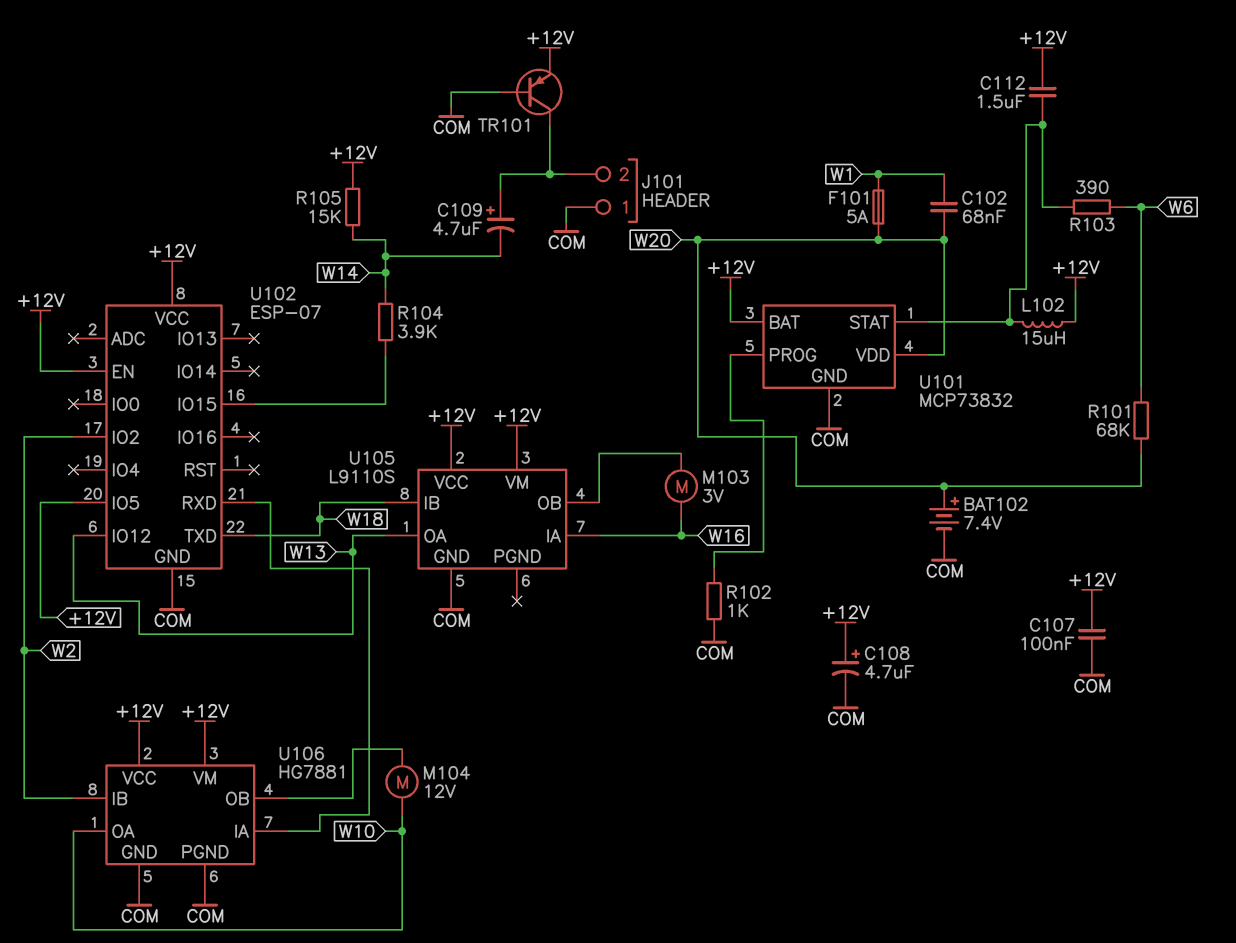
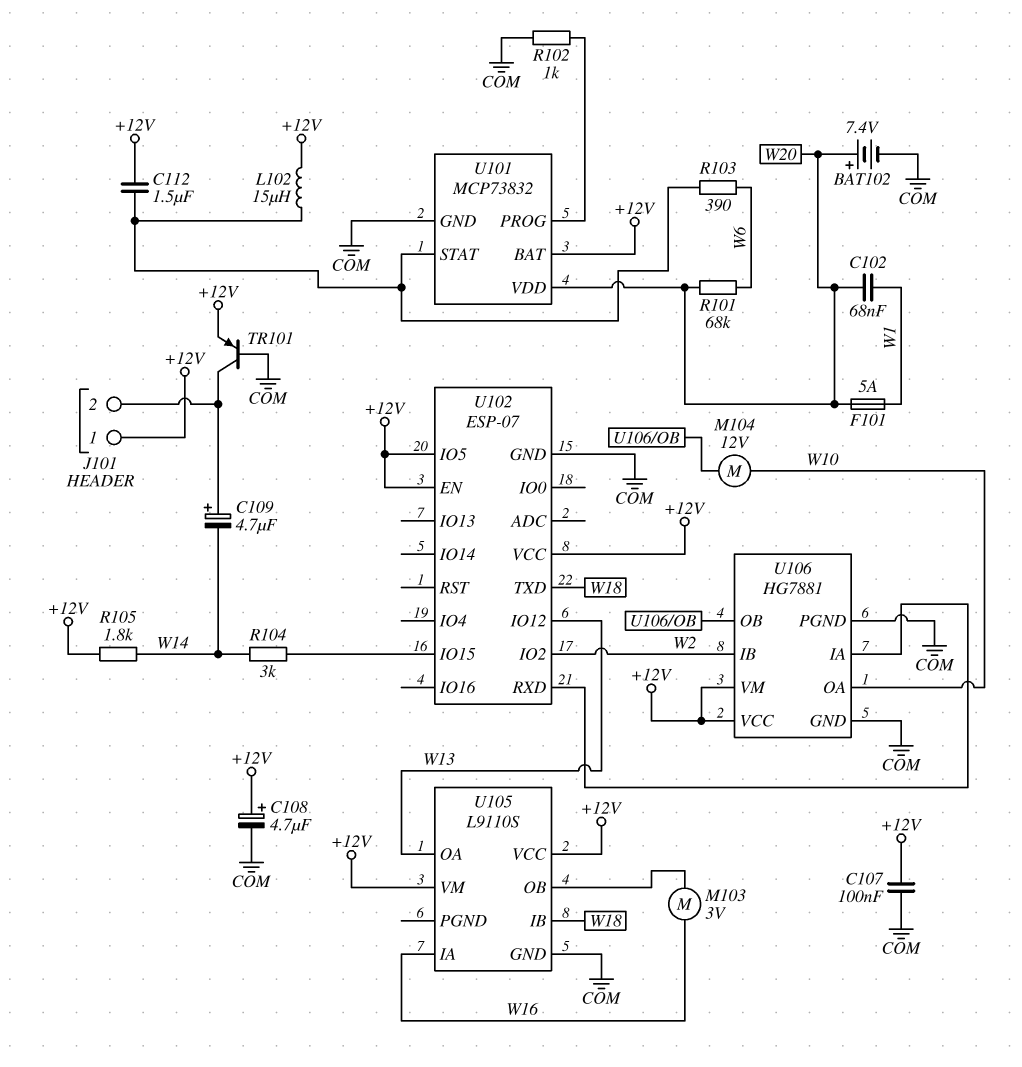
J101 pin 1: COM -> +12V
R104: 3.9k (U102/IO15, W14) -> 3k (U102/IO15, W14)
R105: 15k (+12V, W14) -> 1.8k (+12V, W14)

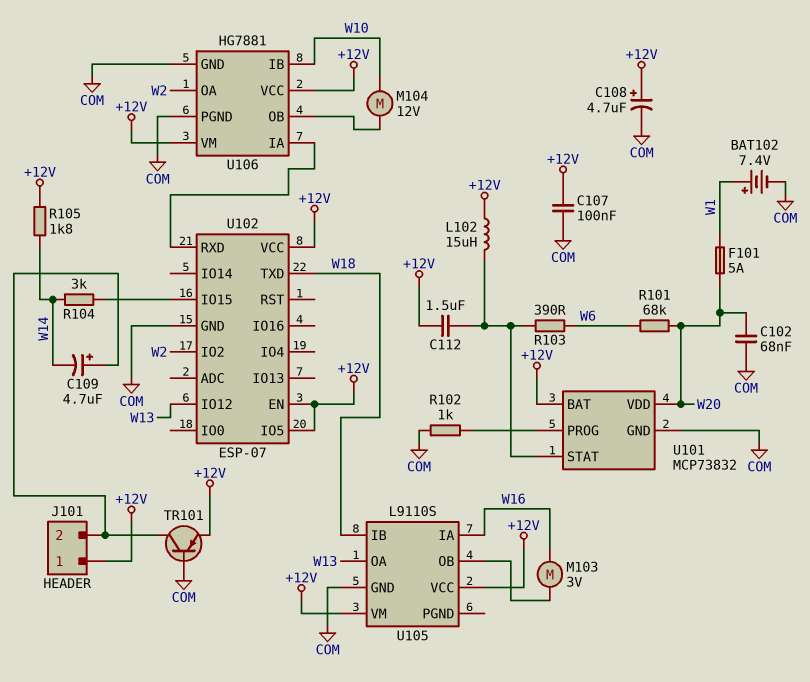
BAT102: 7.4V (plus W20, minus COM) -> 7.4V (plus W1, minus COM)
C102: 68nF (W1, W20) -> 68nF (COM, W20)
U106 pin IB: W2 -> W10
U106 pin OA: W10 -> W2

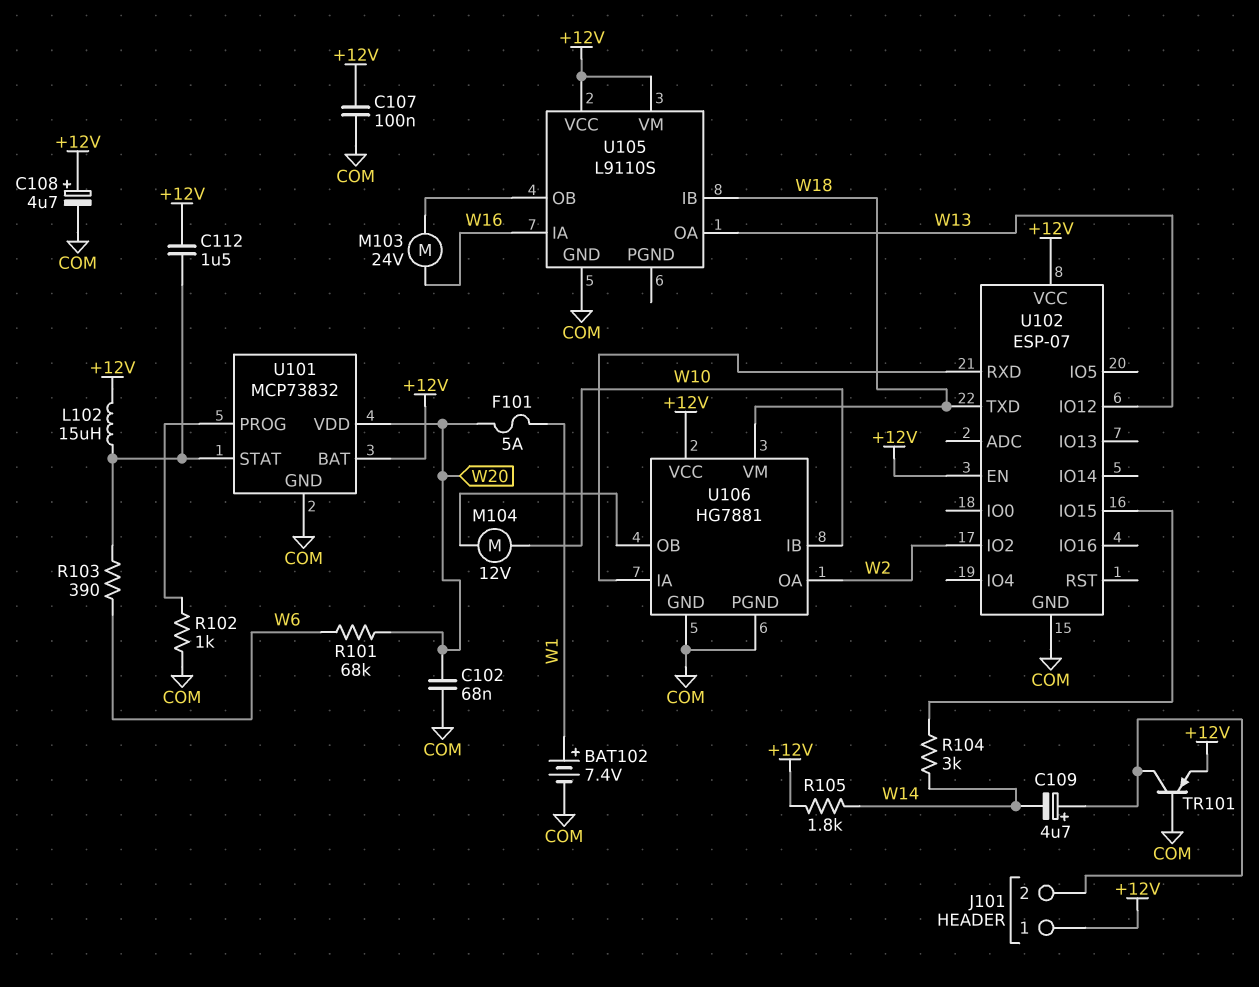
M103: motor 3V (U105/OB, W16) -> motor 24V (U105/OB, W16)
U102 pin IO5: +12V -> none
U106 pin VM: +12V -> W18

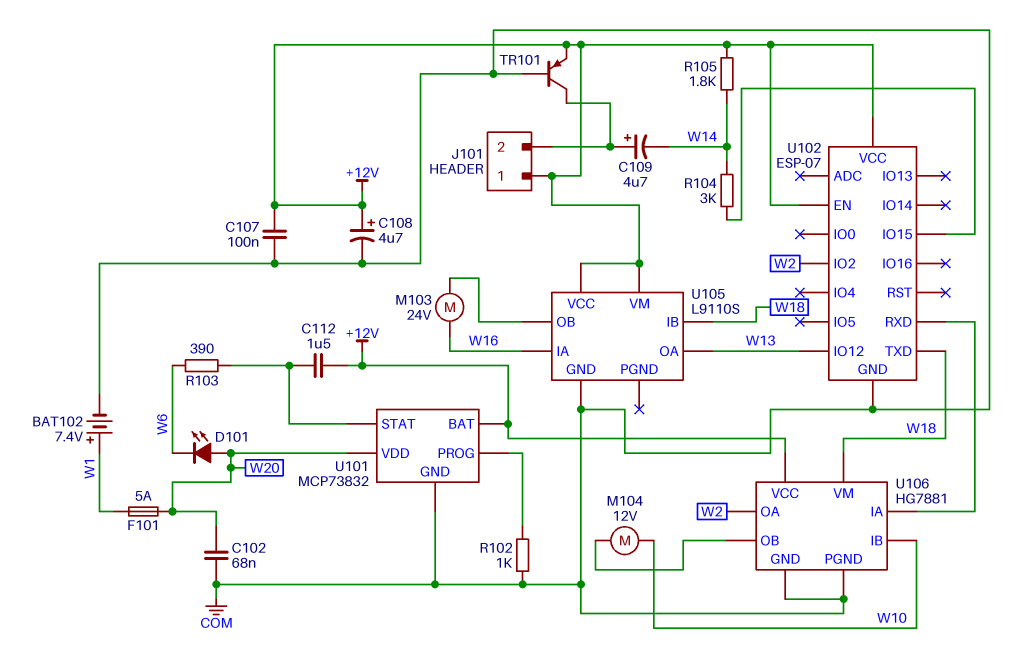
D101: none -> LED (A W20, K W6)
L102: 15uH (+12V, U101/STAT) -> none
R101: 68k (W6, W20) -> none

